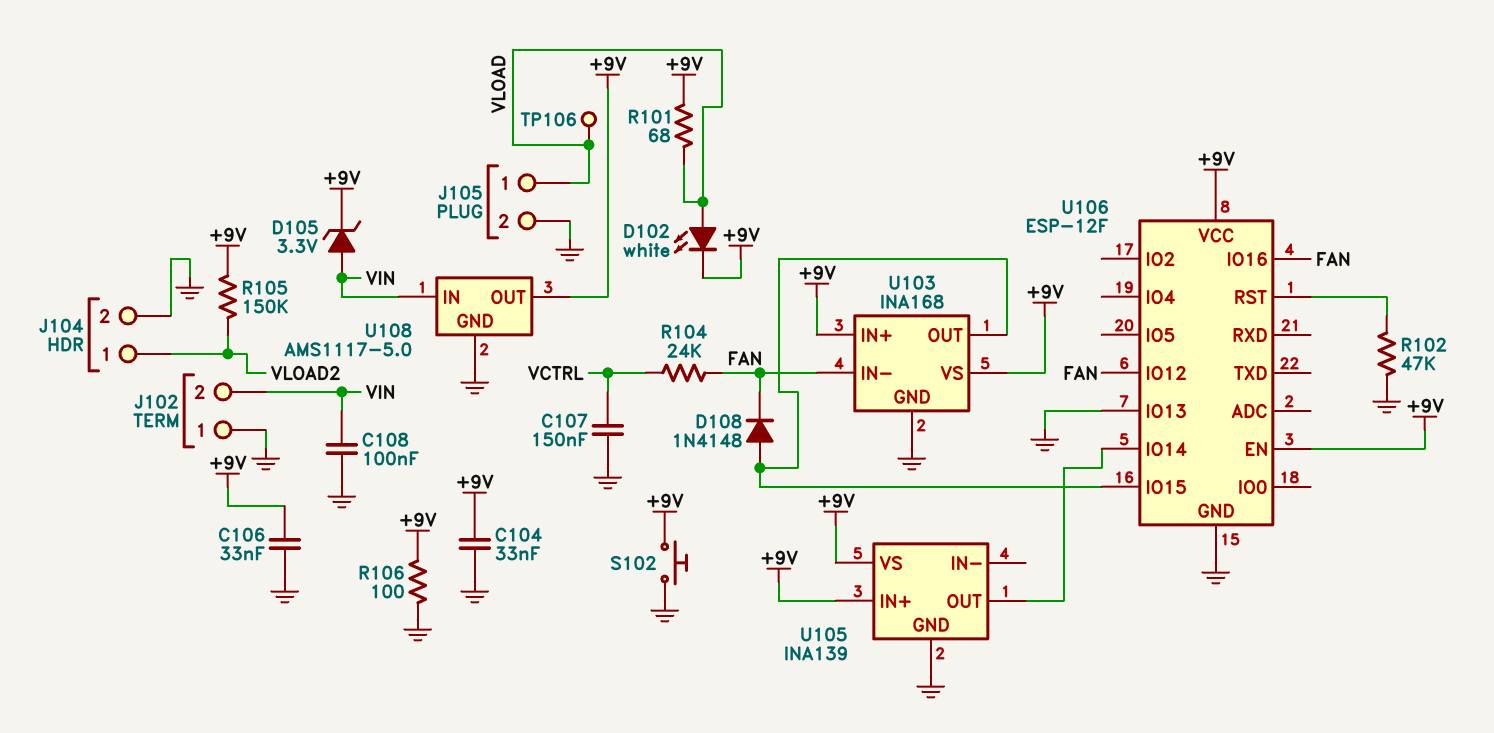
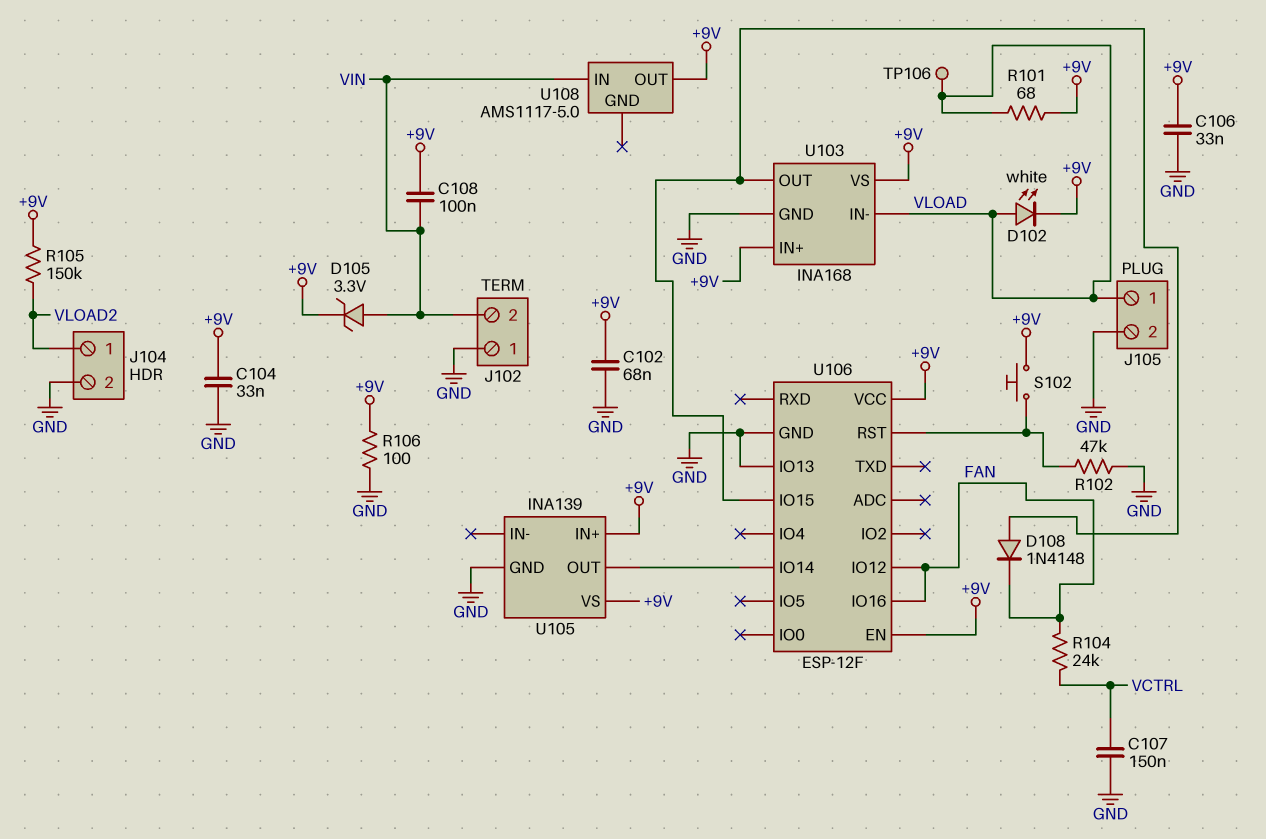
C102: none -> 68nF (+9V, GND)
C108: 100nF (GND, VIN) -> 100nF (+9V, VIN)
S102: button (+9V, GND) -> button (+9V, U106/RST)
U103 pin IN-: FAN -> VLOAD
U108 pin GND: GND -> none

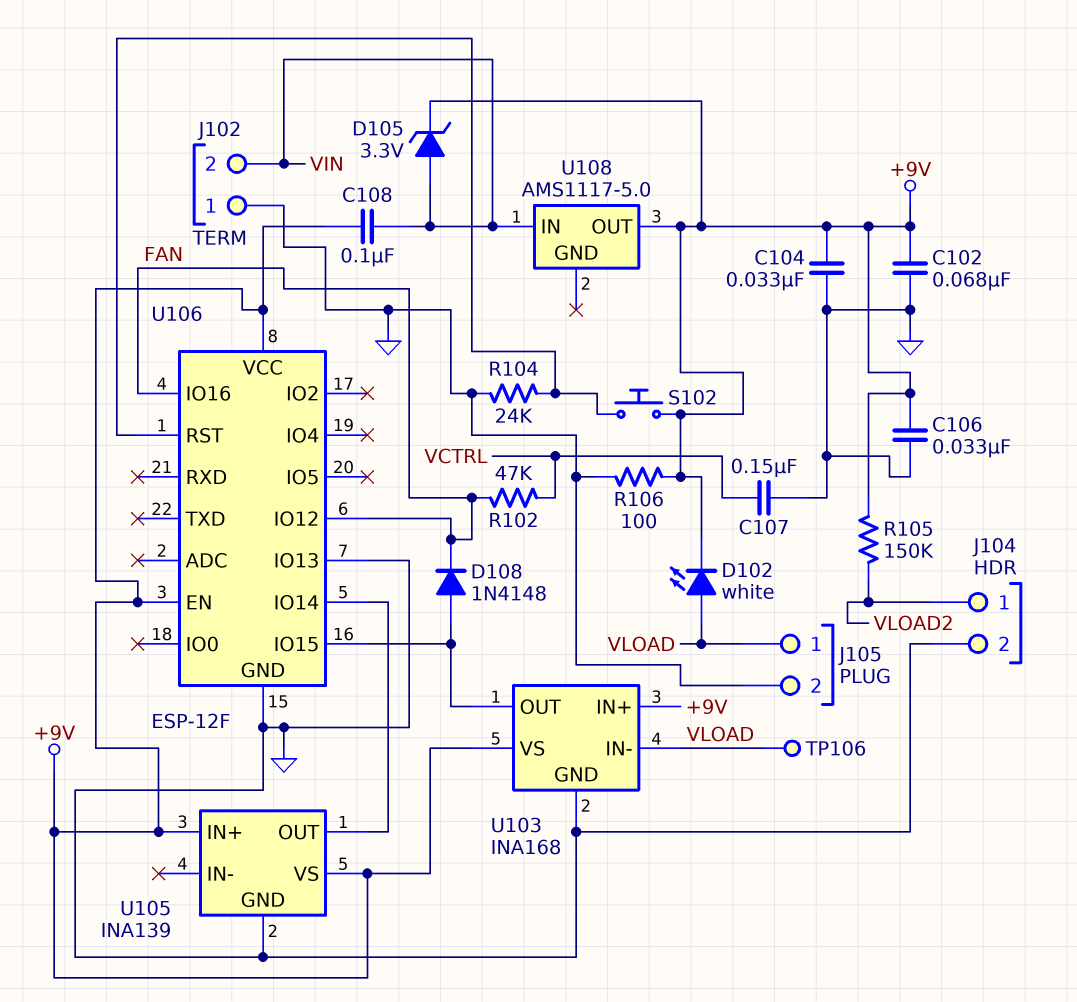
R101: 68 (+9V, VLOAD) -> none
R102: 47k (GND, U106/RST) -> 47k (FAN, VCTRL)
R104: 24k (FAN, VCTRL) -> 24k (GND, U106/RST)

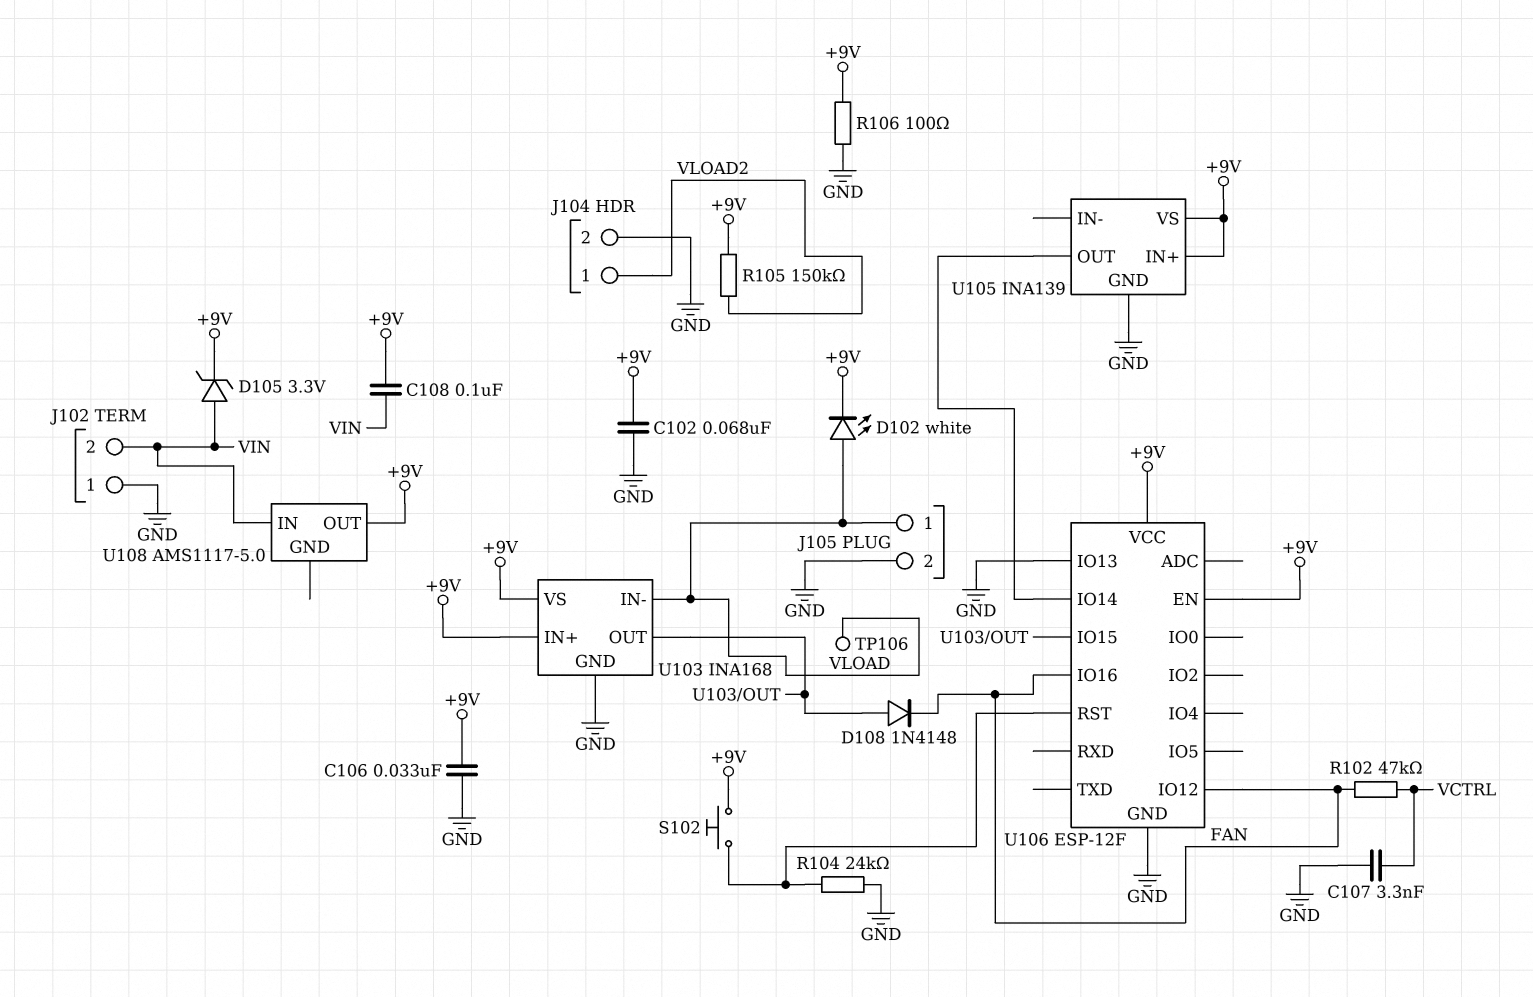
C104: 33nF (+9V, GND) -> none
C107: 150nF (GND, VCTRL) -> 3.3nF (GND, VCTRL)

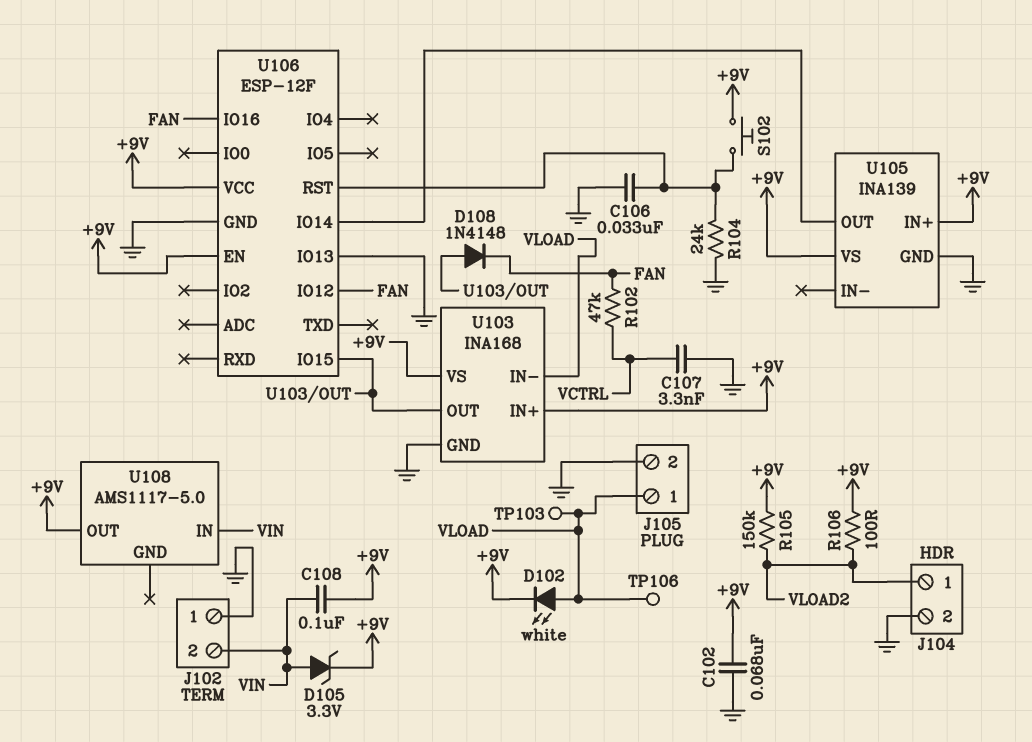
C106: 33nF (+9V, GND) -> 33nF (GND, U106/RST)
R106: 100 (+9V, GND) -> 100 (+9V, VLOAD2)
TP103: none -> test point (VLOAD)

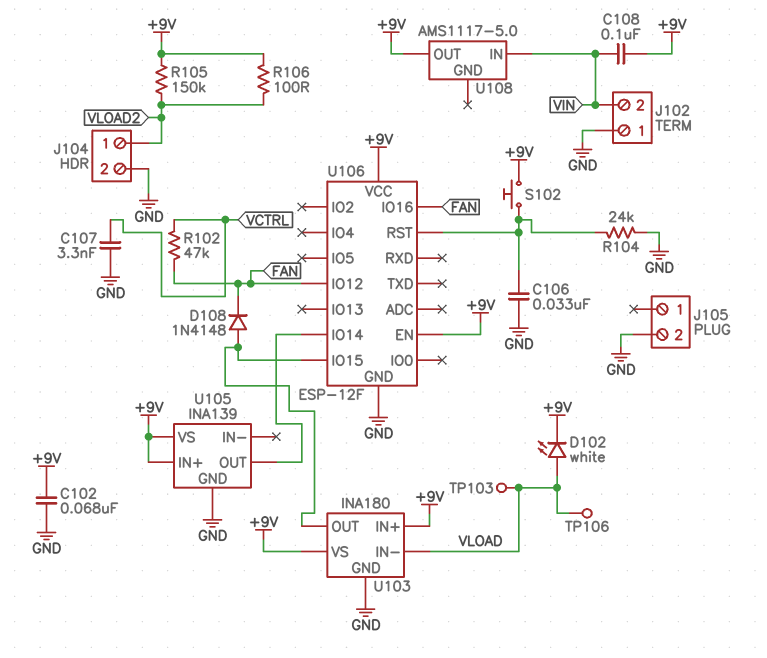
D105: zener 3.3V (A VIN, K +9V) -> none
J105 pin 1: VLOAD -> none
U103: INA168 -> INA180
U106 pin IO13: GND -> none

